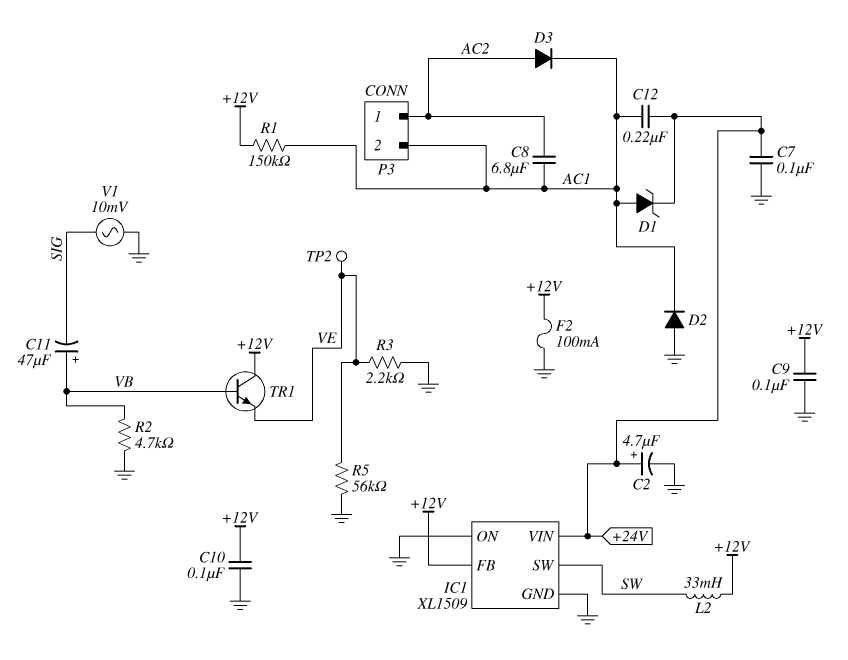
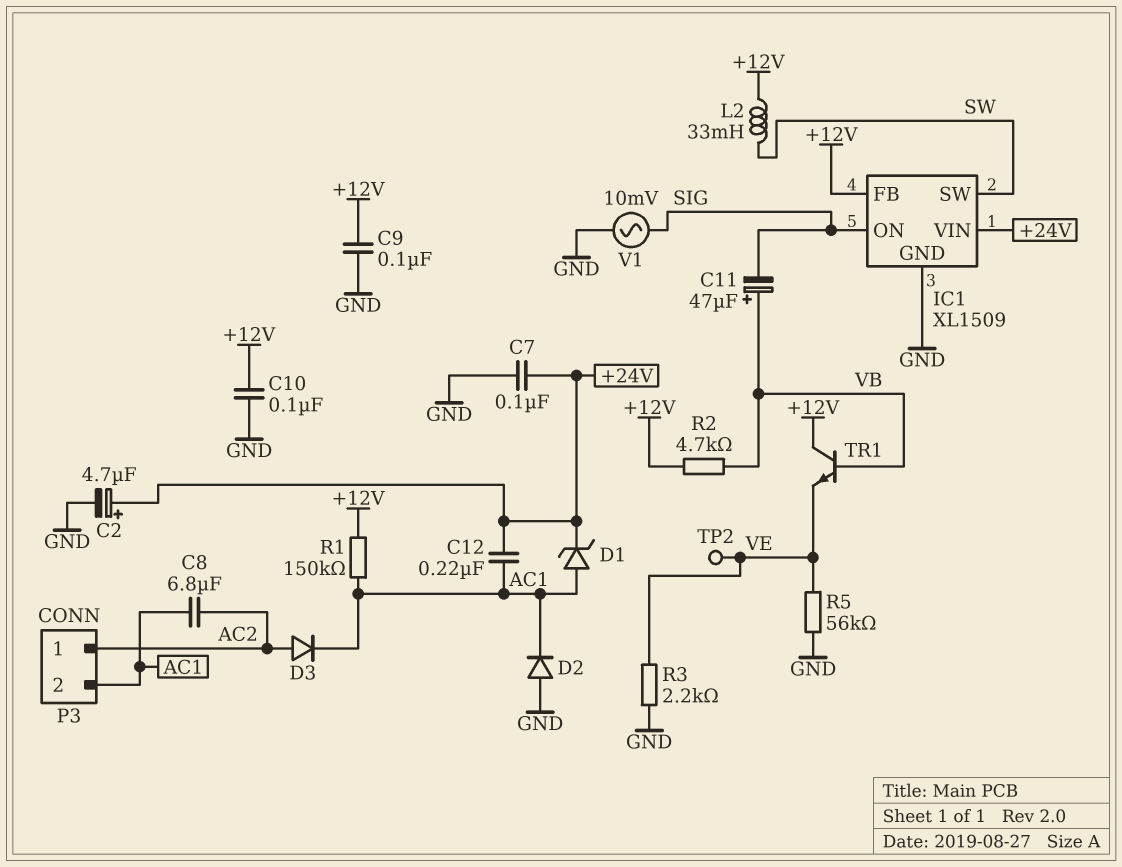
F2: 100mA (+12V, GND) -> none
IC1 pin ON: GND -> SIG
R2: 4.7k (GND, VB) -> 4.7k (+12V, VB)

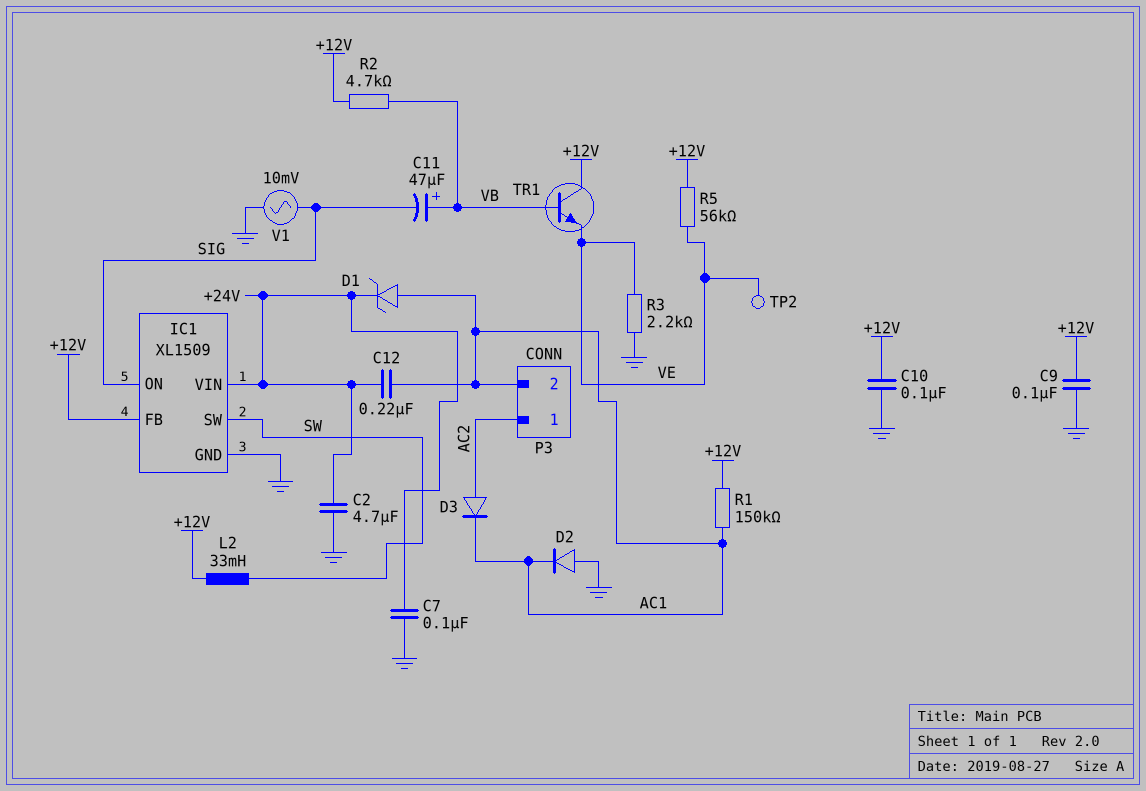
C2: 4.7uF (plus +24V, minus GND) -> 4.7uF (+24V, GND)
C8: 6.8uF (AC1, AC2) -> none
R5: 56k (GND, VE) -> 56k (+12V, VE)

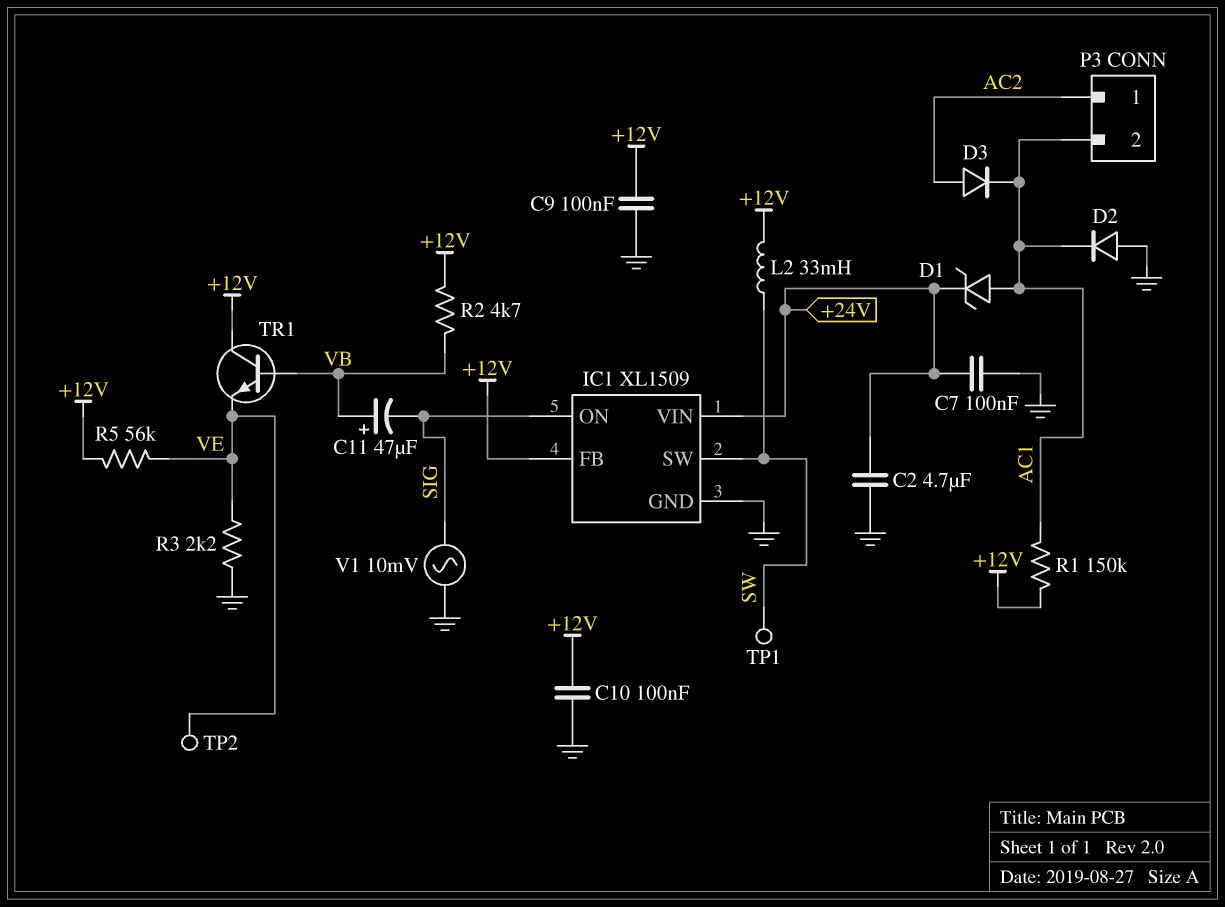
C12: 220nF (+24V, AC1) -> none
TP1: none -> test point (SW)

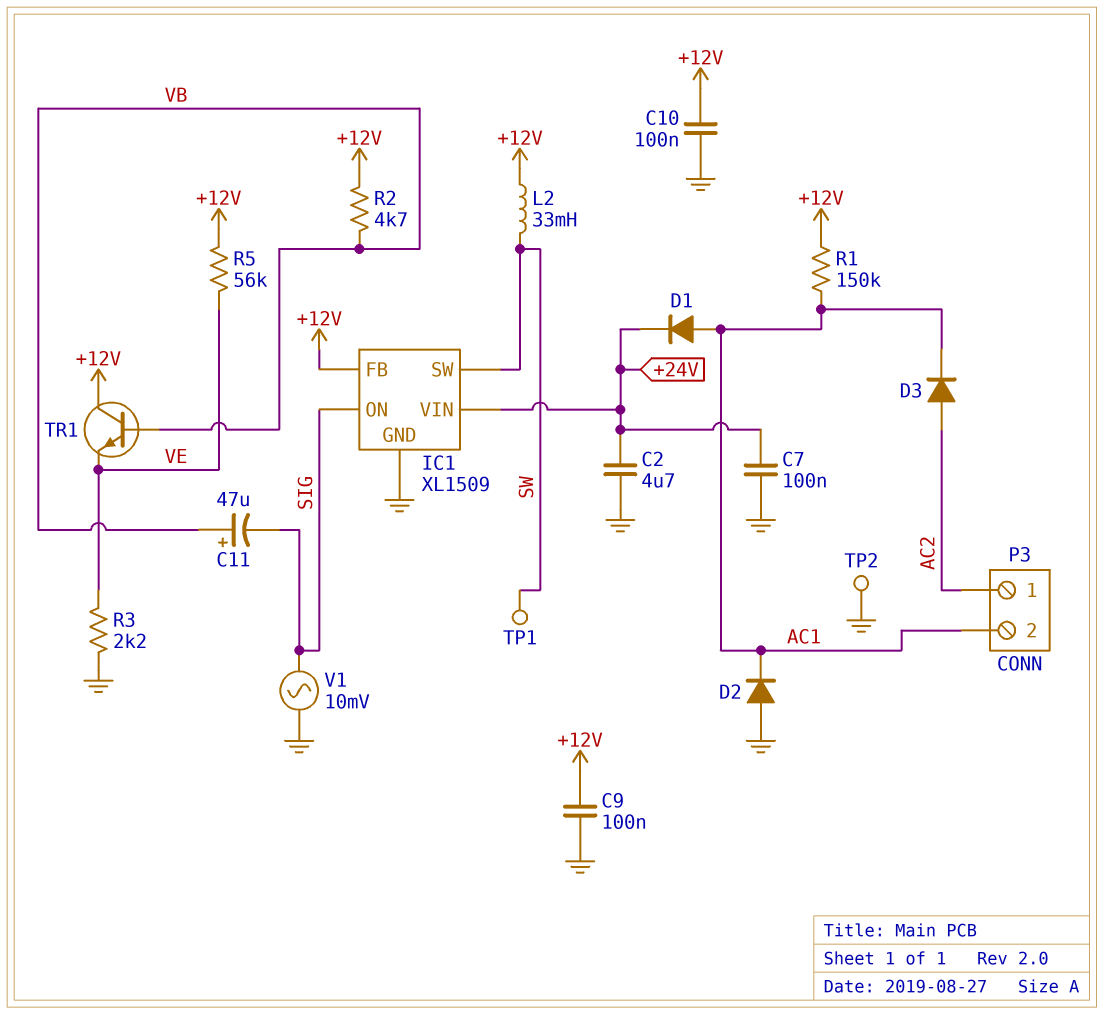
D1: zener (A AC1, K +24V) -> diode (A AC1, K +24V)
TP2: test point (VE) -> test point (GND)

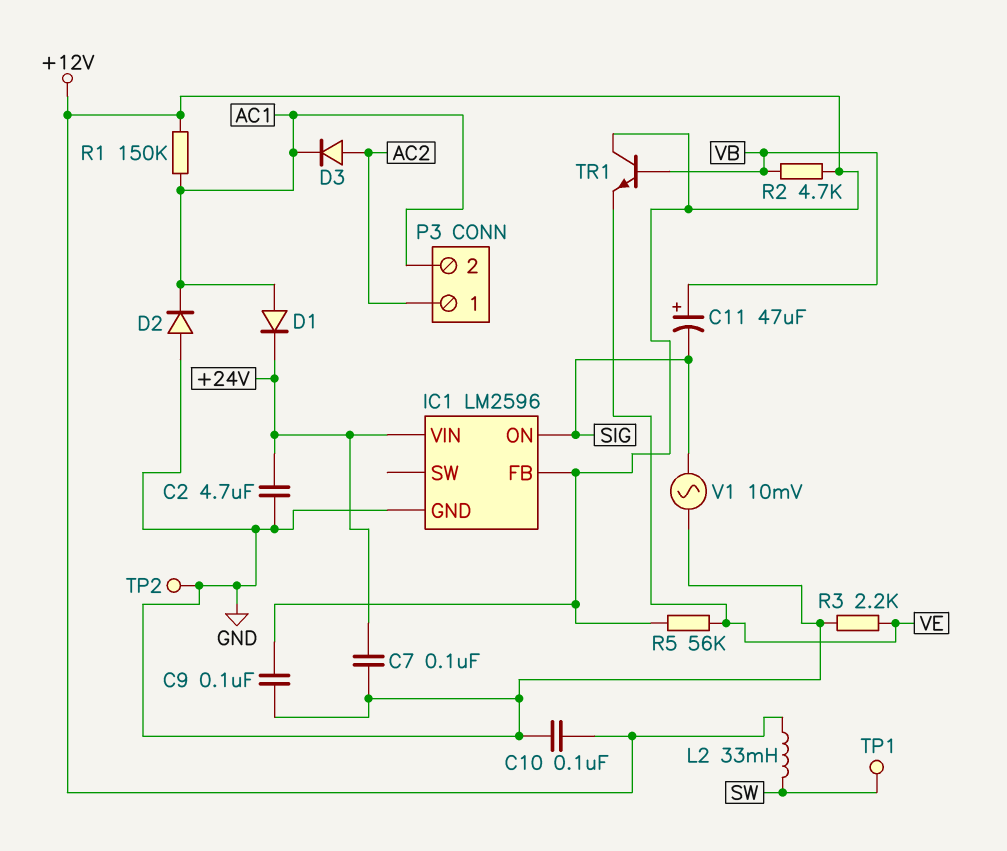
IC1: XL1509 -> LM2596
IC1 pin SW: SW -> none

